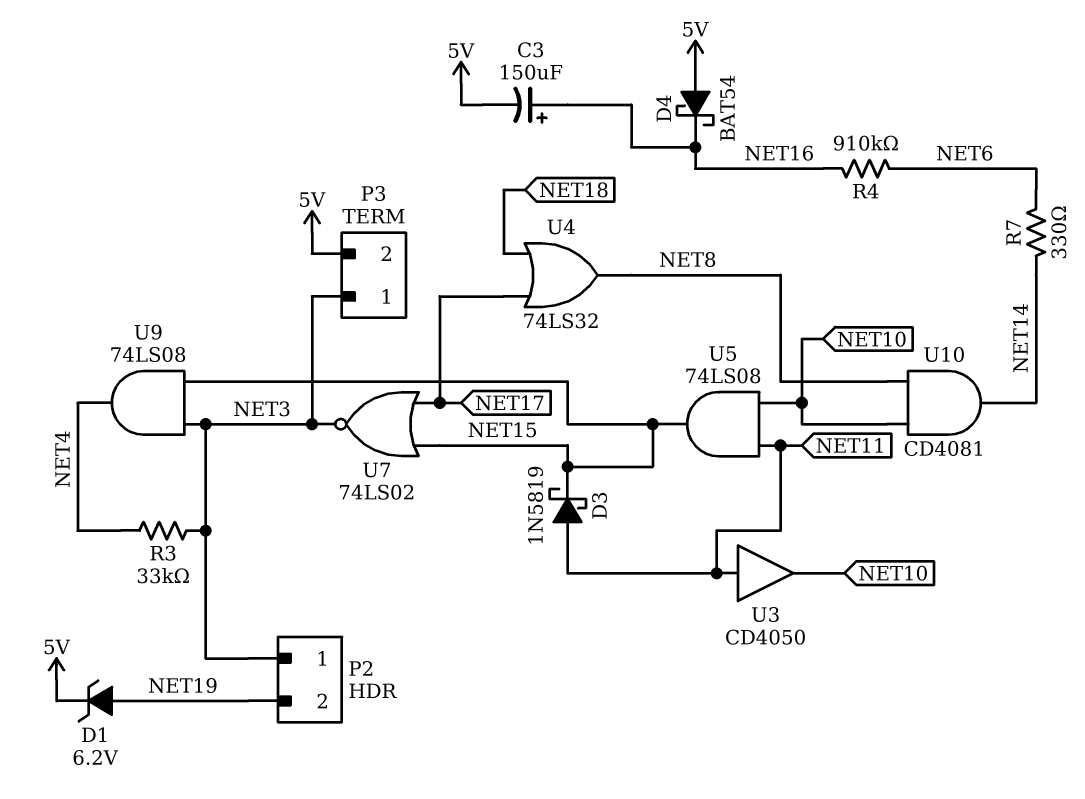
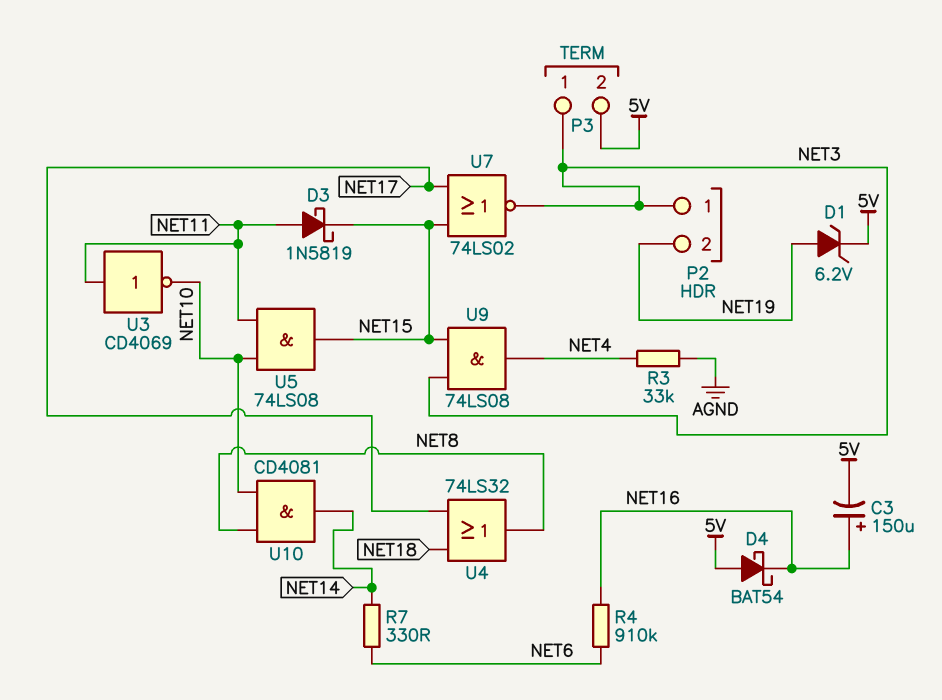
R3: 33k (NET3, NET4) -> 33k (AGND, NET4)
U3: buffer CD4050 (in NET11, out NET10) -> NOT CD4069 (in NET11, out NET10)

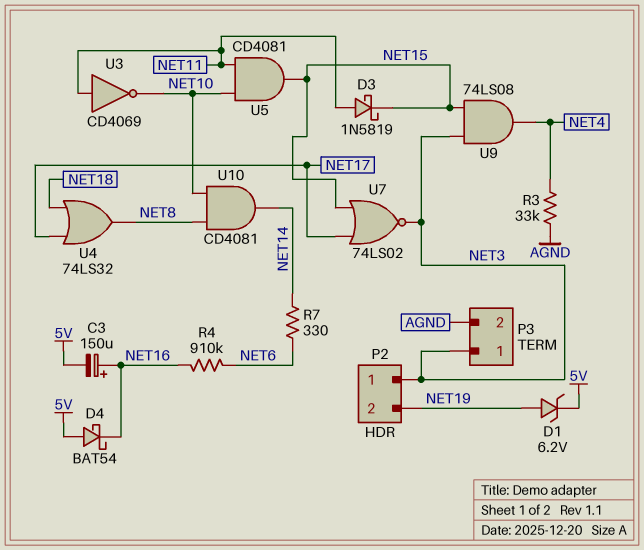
P3 pin 2: 5V -> AGND
U5: AND 74LS08 (in NET10, in NET11, out NET15) -> AND CD4081 (in NET10, in NET11, out NET15)

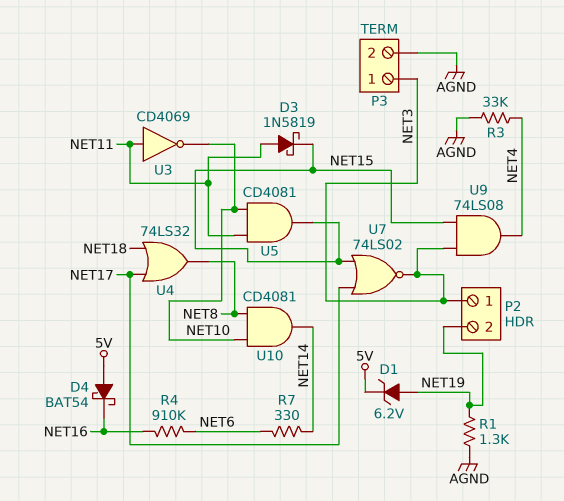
C3: 150uF (plus NET16, minus 5V) -> none
R1: none -> 1.3k (AGND, NET19)

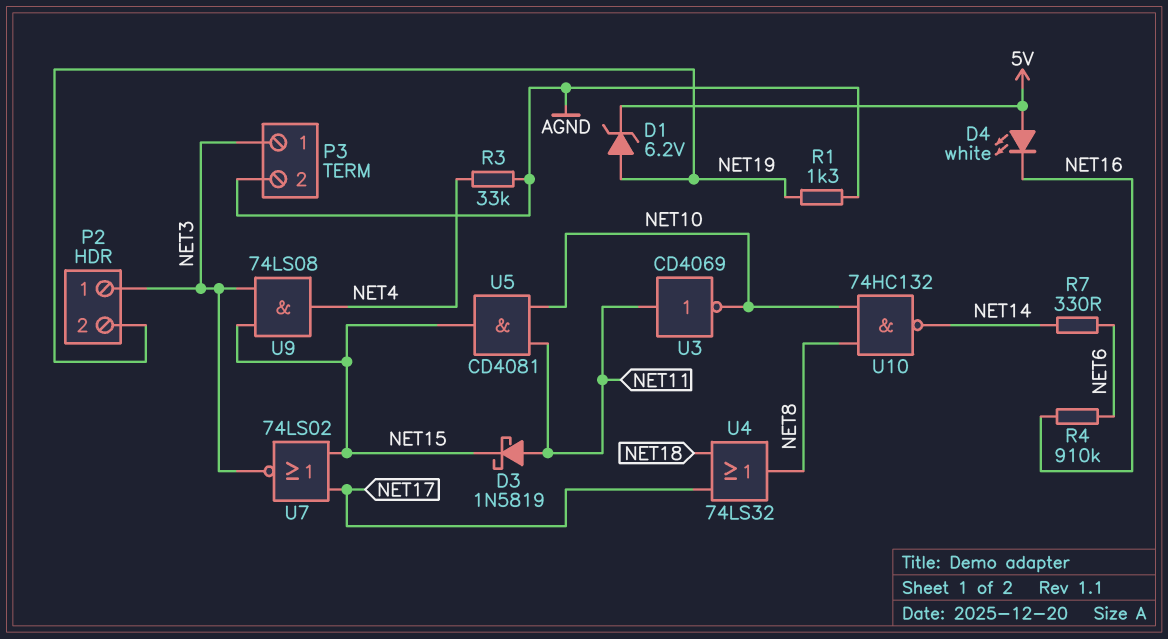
D4: schottky BAT54 (A 5V, K NET16) -> LED white (A 5V, K NET16)
U10: AND CD4081 (in NET8, in NET10, out NET14) -> NAND 74HC132 (in NET8, in NET10, out NET14)

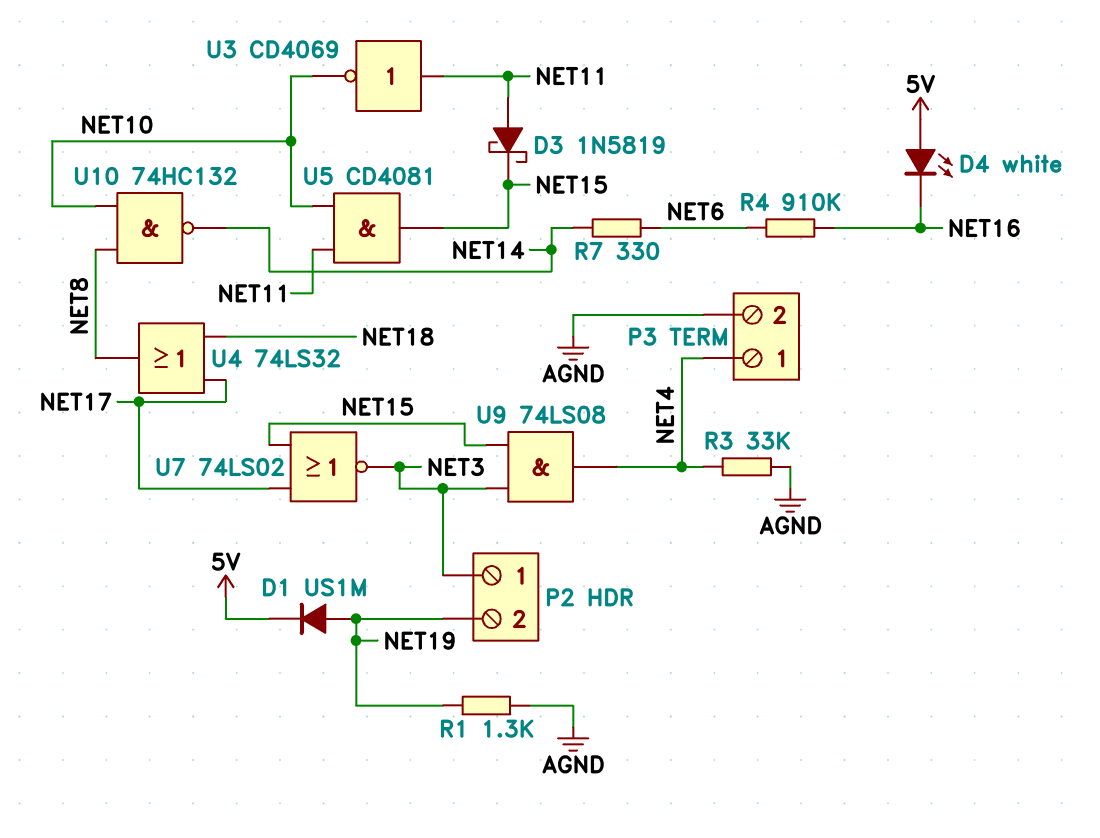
D1: zener 6.2V (A NET19, K 5V) -> diode US1M (A NET19, K 5V)
P3 pin 1: NET3 -> NET4

